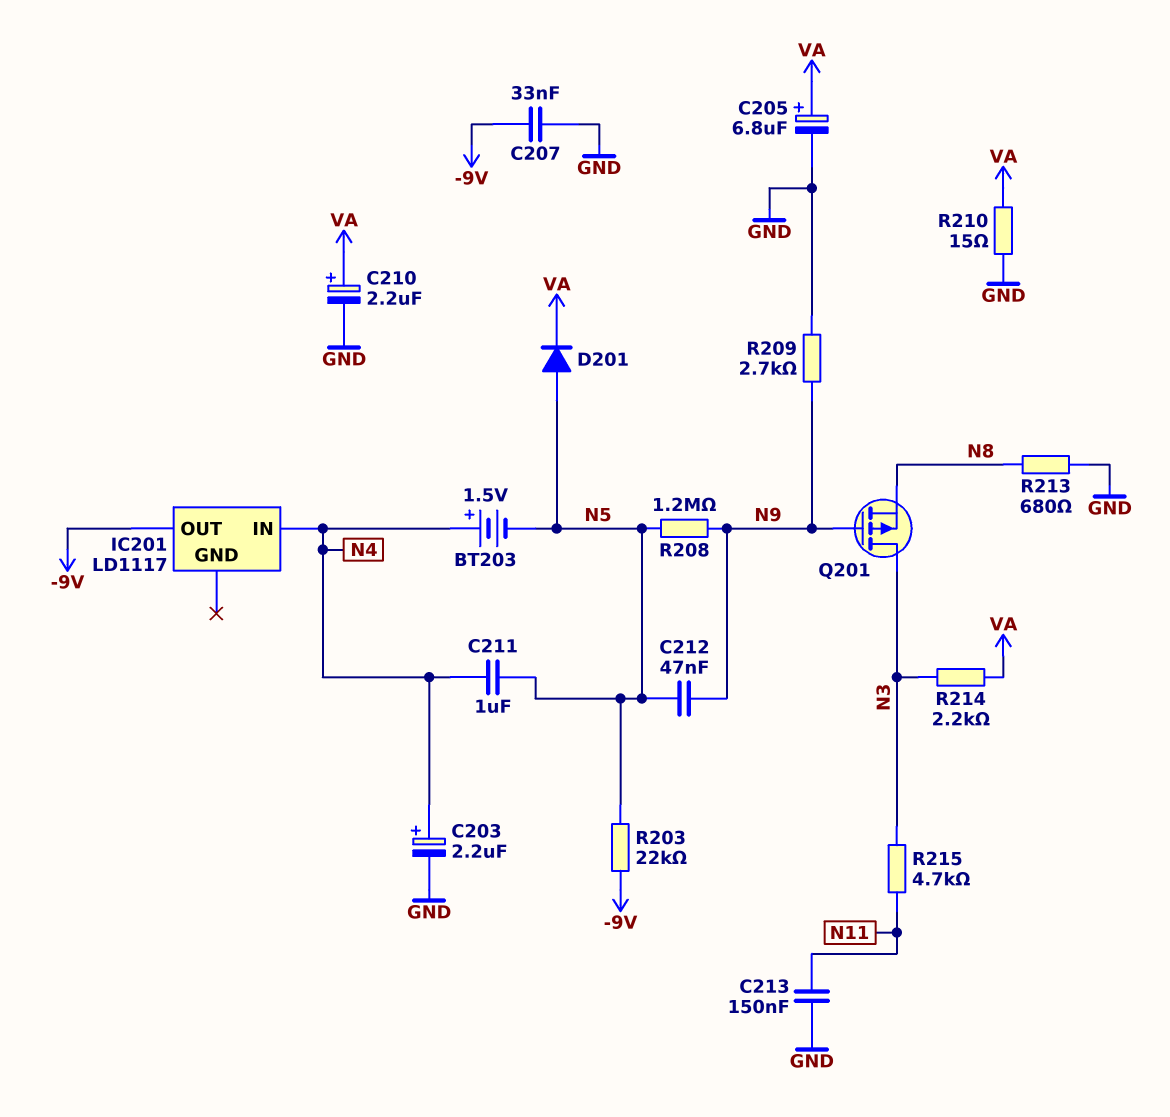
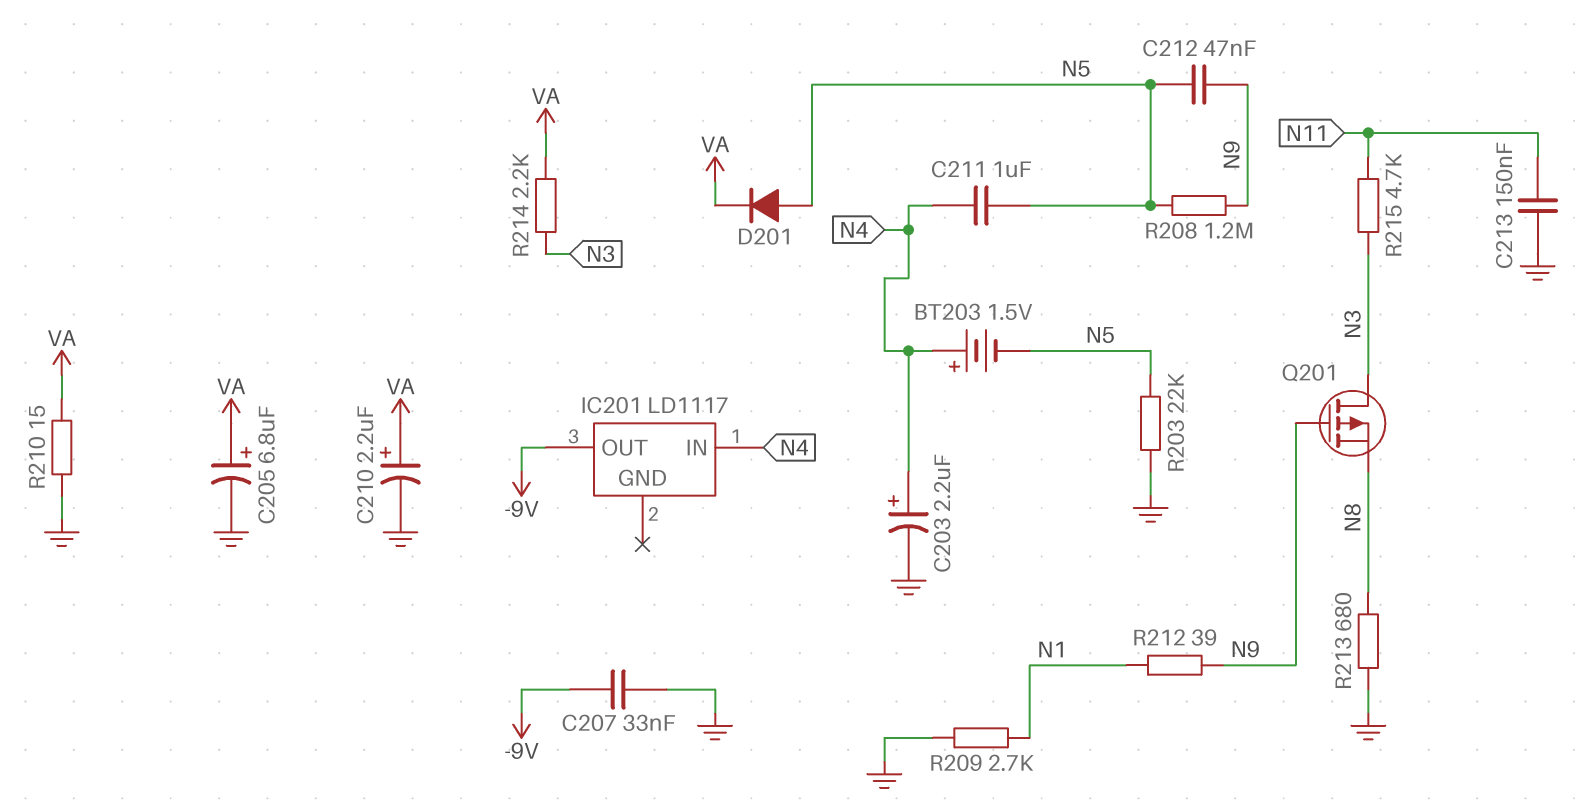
R203: 22k (-9V, N5) -> 22k (GND, N5)
R209: 2.7k (GND, N9) -> 2.7k (GND, N1)
R212: none -> 39 (N1, N9)

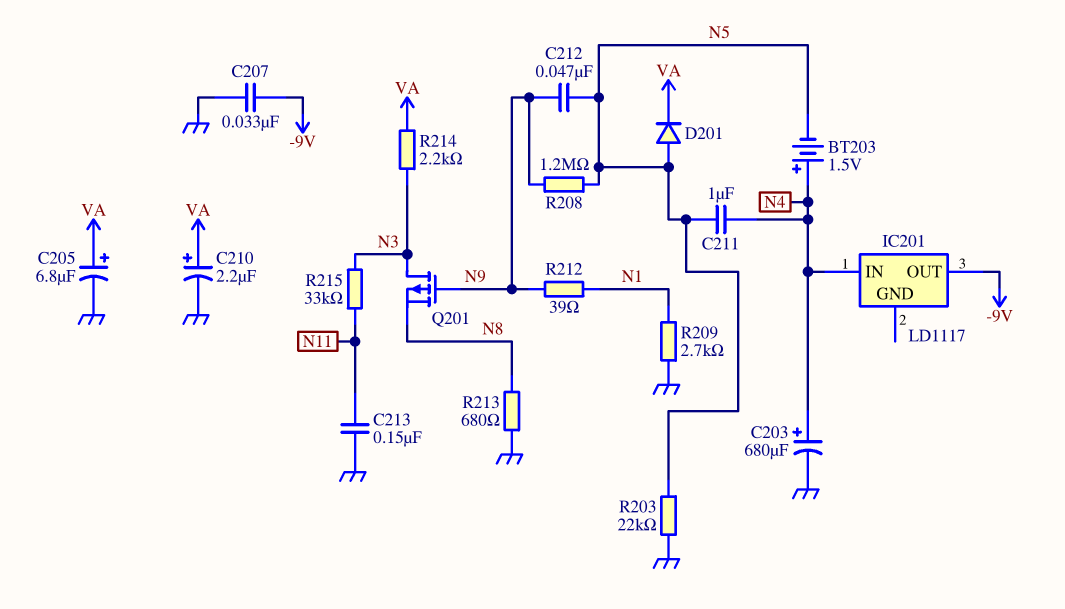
C203: 2.2uF (plus N4, minus GND) -> 680uF (plus N4, minus GND)
R210: 15 (GND, VA) -> none
R215: 4.7k (N3, N11) -> 33k (N3, N11)

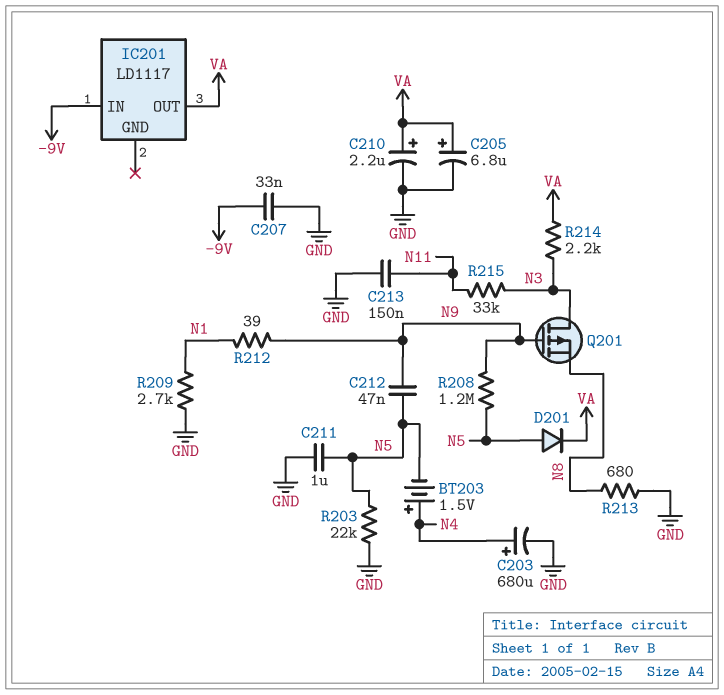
C211: 1uF (N4, N5) -> 1uF (GND, N5)
IC201 pin IN: N4 -> -9V
IC201 pin OUT: -9V -> VA

